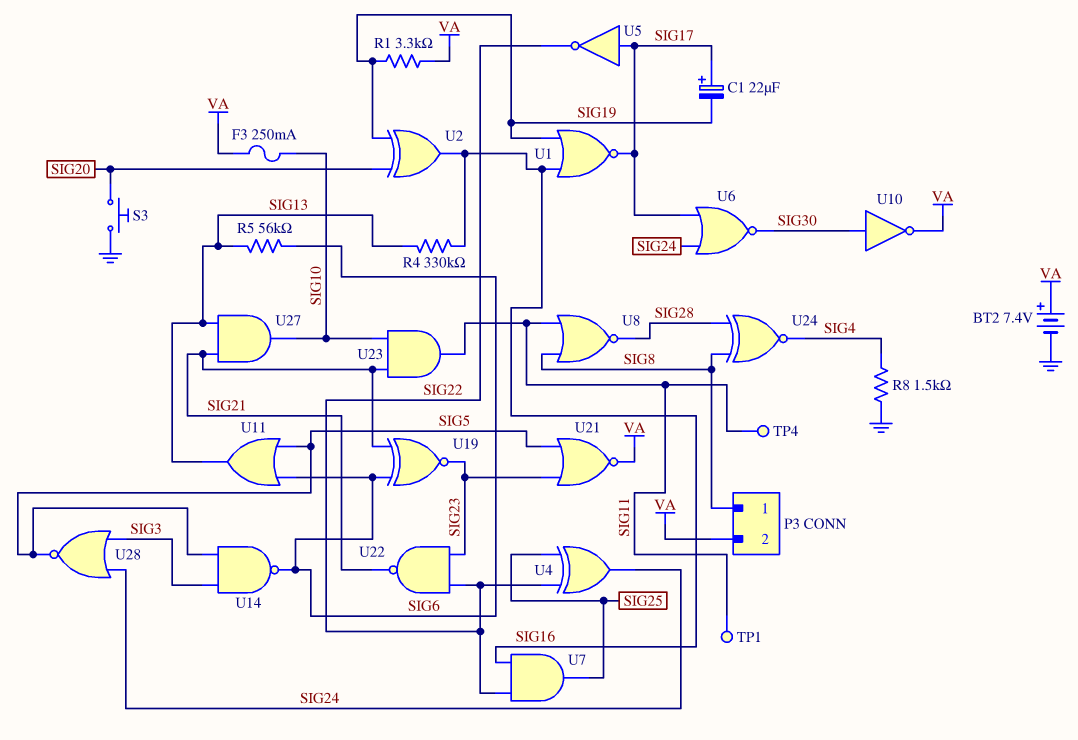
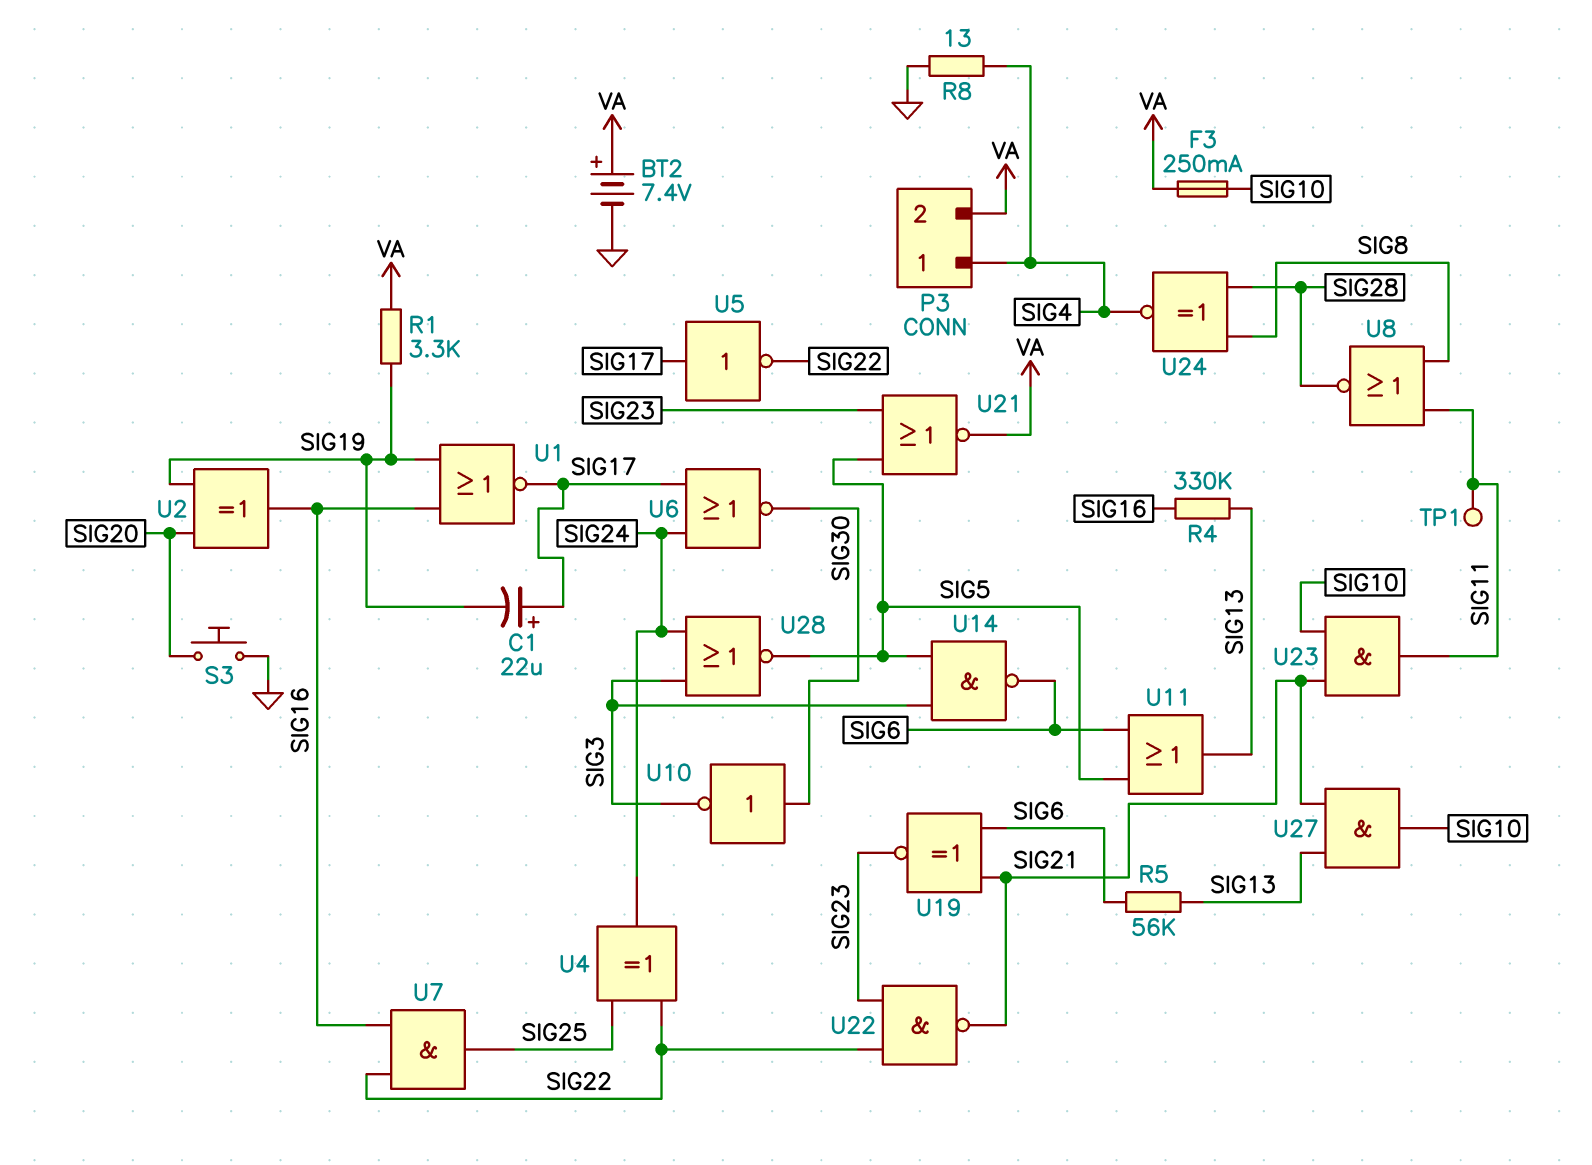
P3 pin 1: SIG8 -> SIG4
R8: 1.5k (GND, SIG4) -> 13 (GND, SIG4)
TP4: test point (SIG11) -> none
U10: NOT (in SIG30, out VA) -> NOT (in SIG30, out SIG3)

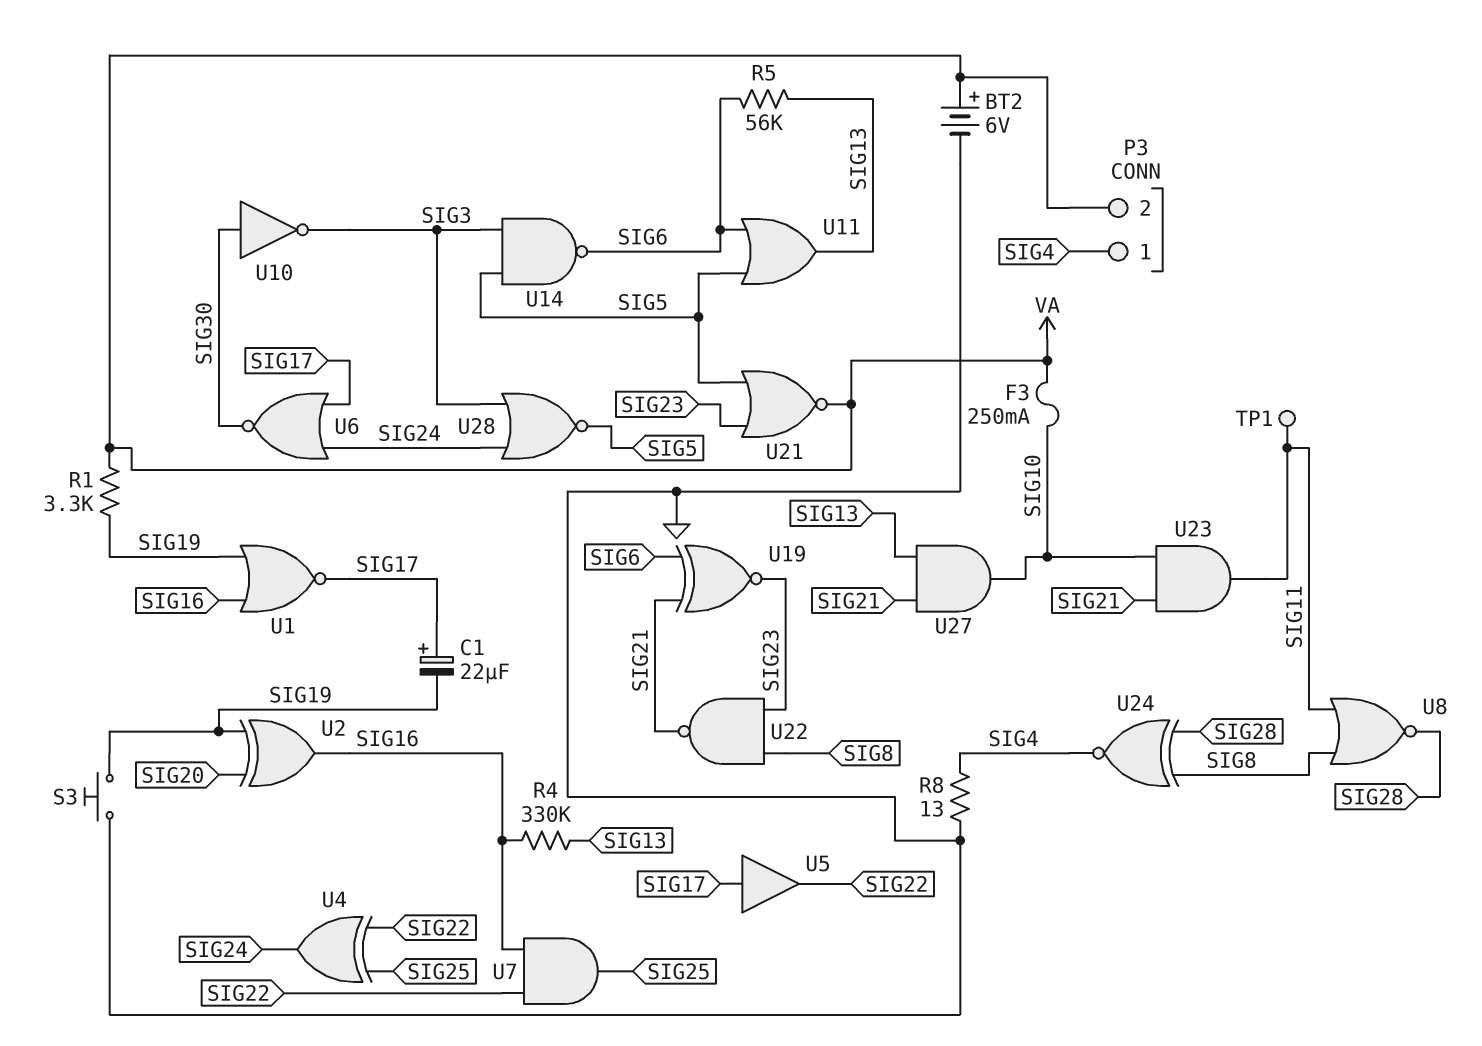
BT2: 7.4V (plus VA, minus GND) -> 6V (plus VA, minus GND)
S3: button (GND, SIG20) -> button (GND, SIG19)
U5: NOT (in SIG17, out SIG22) -> buffer (in SIG17, out SIG22)
U22: NAND (in SIG22, in SIG23, out SIG21) -> NAND (in SIG8, in SIG23, out SIG21)

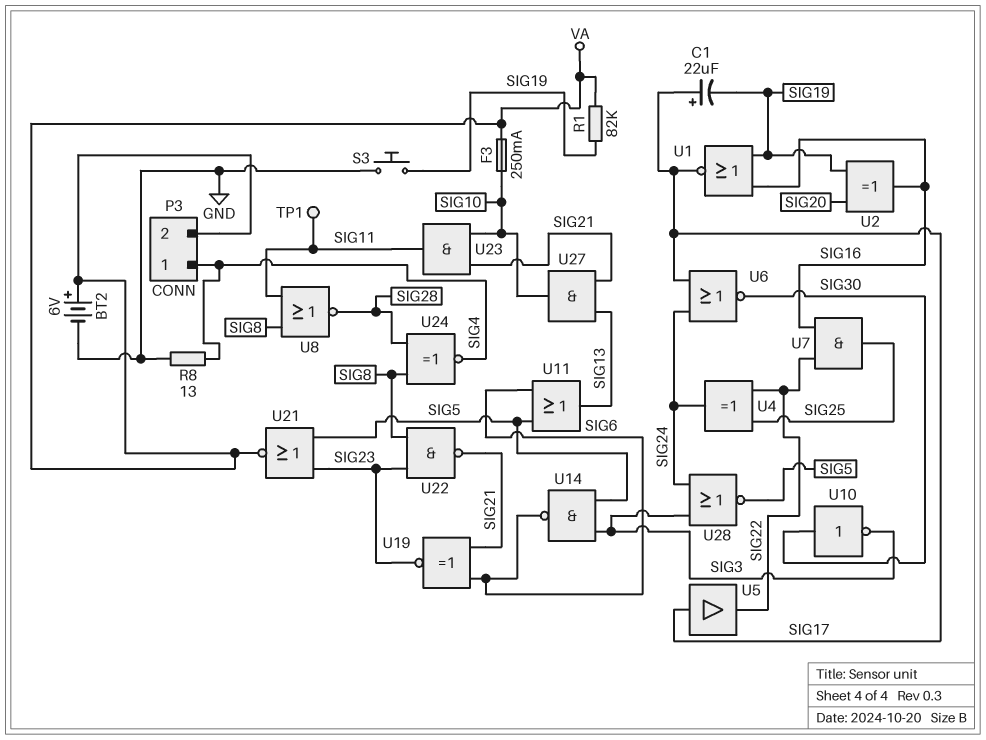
R1: 3.3k (SIG19, VA) -> 82k (SIG19, VA)
R4: 330k (SIG13, SIG16) -> none
R5: 56k (SIG6, SIG13) -> none

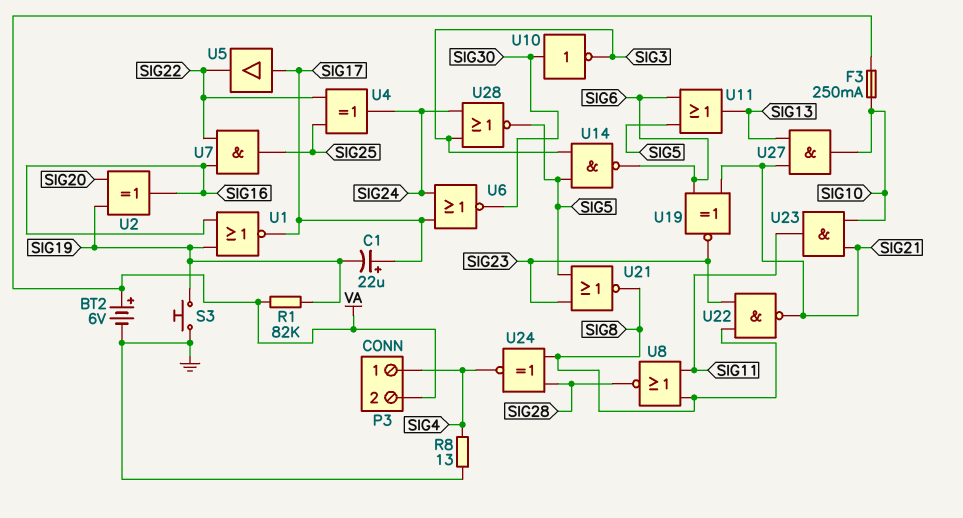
TP1: test point (SIG11) -> none
U21: NOR (in SIG5, in SIG23, out VA) -> NOR (in SIG5, in SIG23, out SIG8)

